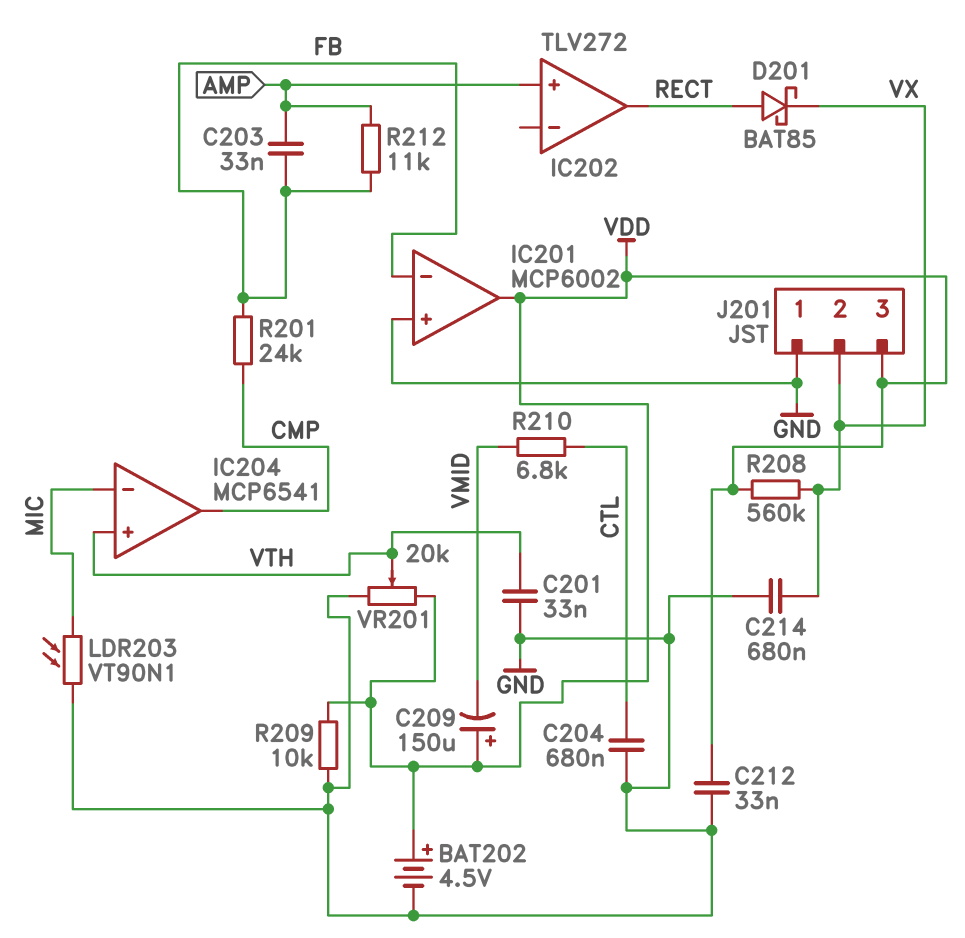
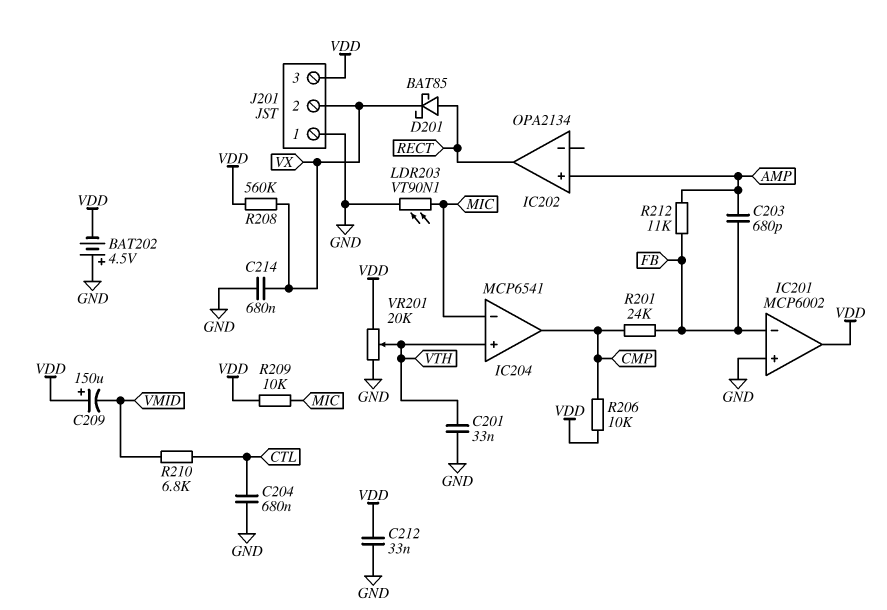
BAT202: 4.5V (plus VDD, minus GND) -> 4.5V (plus GND, minus VDD)
C203: 33nF (AMP, FB) -> 680pF (AMP, FB)
IC202: TLV272 -> OPA2134
R206: none -> 10k (CMP, VDD)
R209: 10k (GND, VDD) -> 10k (MIC, VDD)

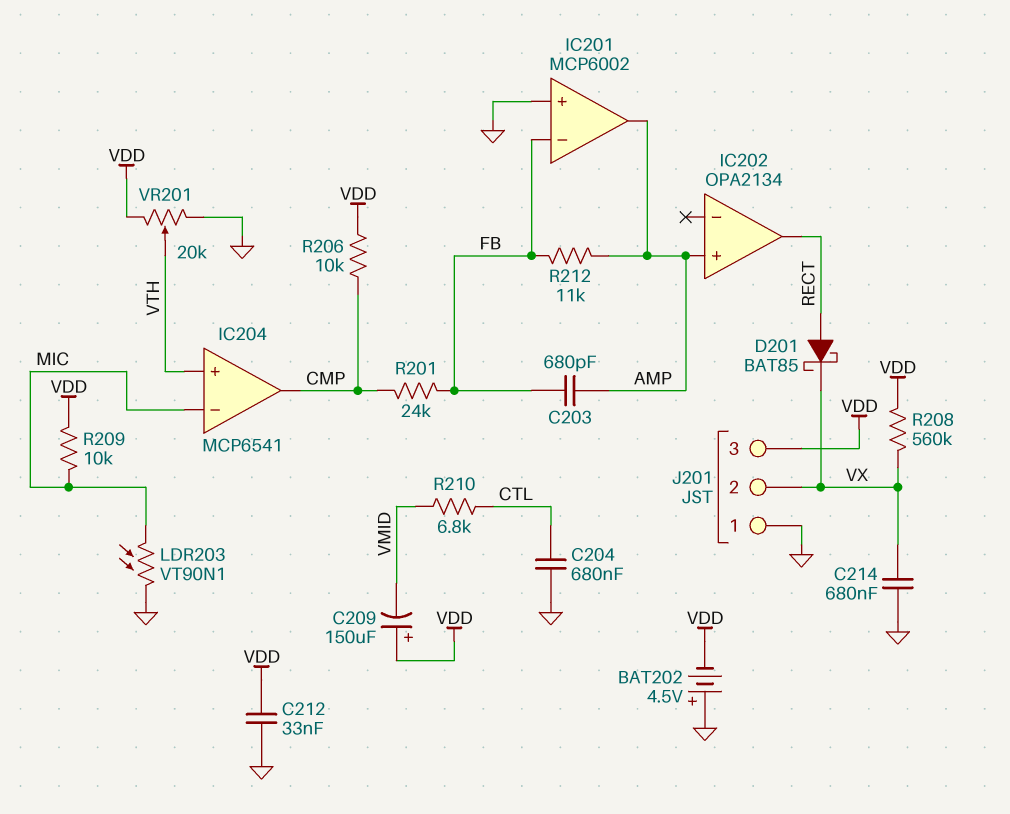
C201: 33nF (GND, VTH) -> none
IC201 pin out: VDD -> AMP

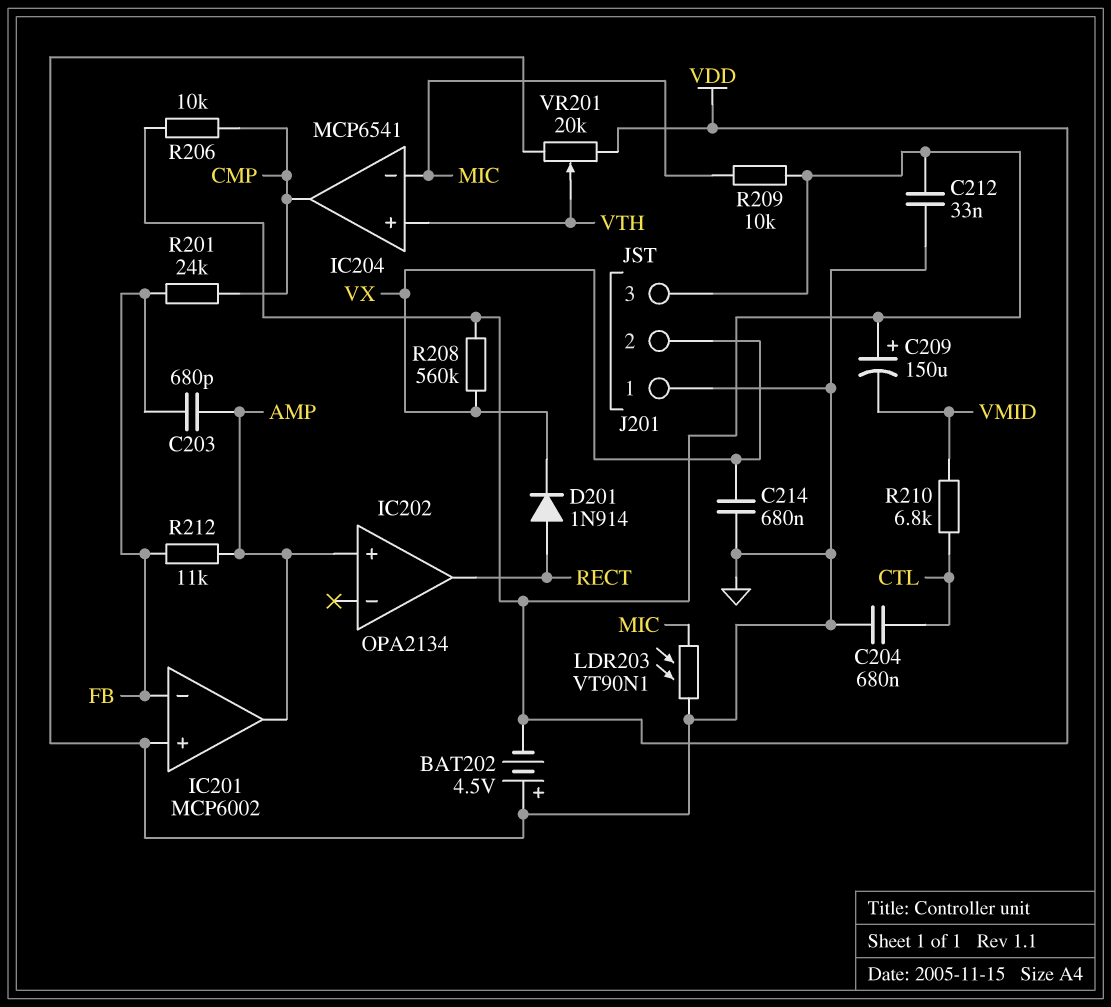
D201: schottky BAT85 (A RECT, K VX) -> diode 1N914 (A RECT, K VX)

